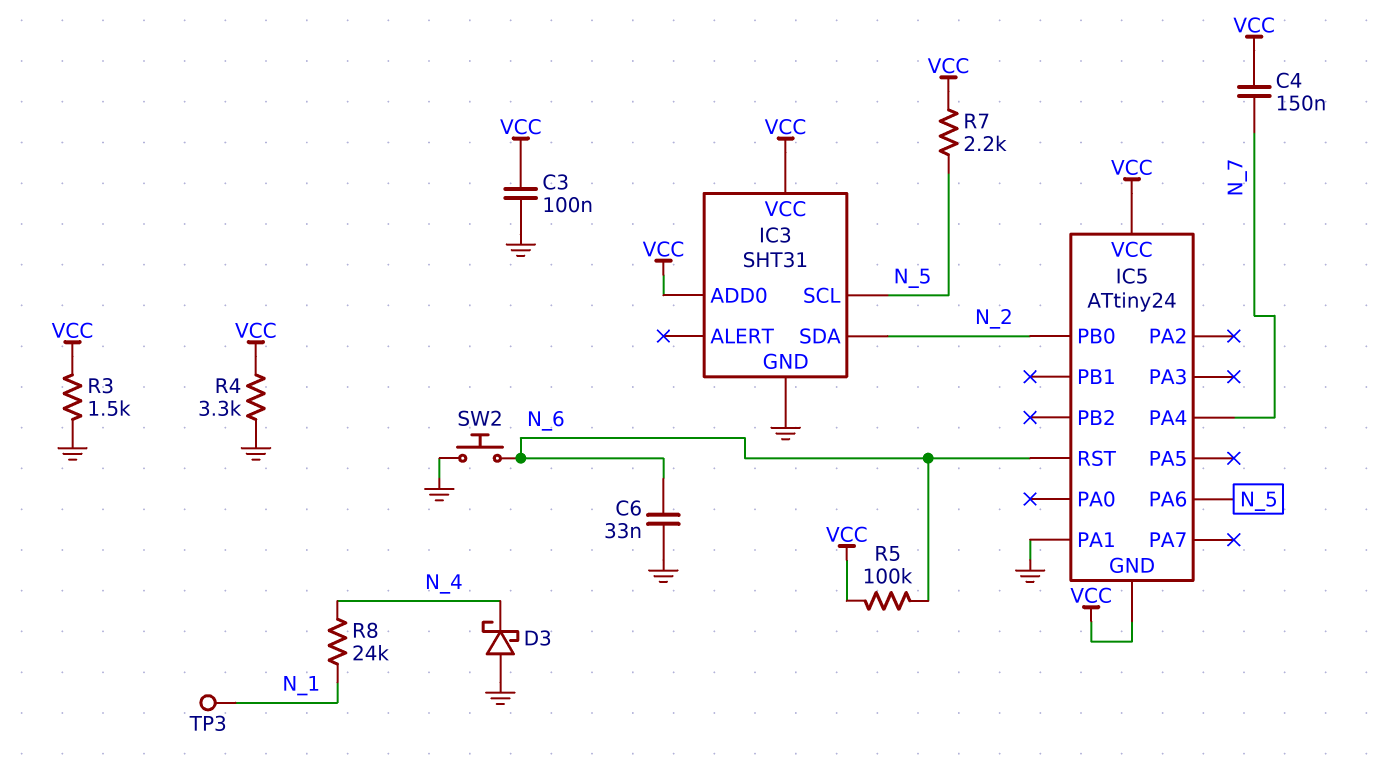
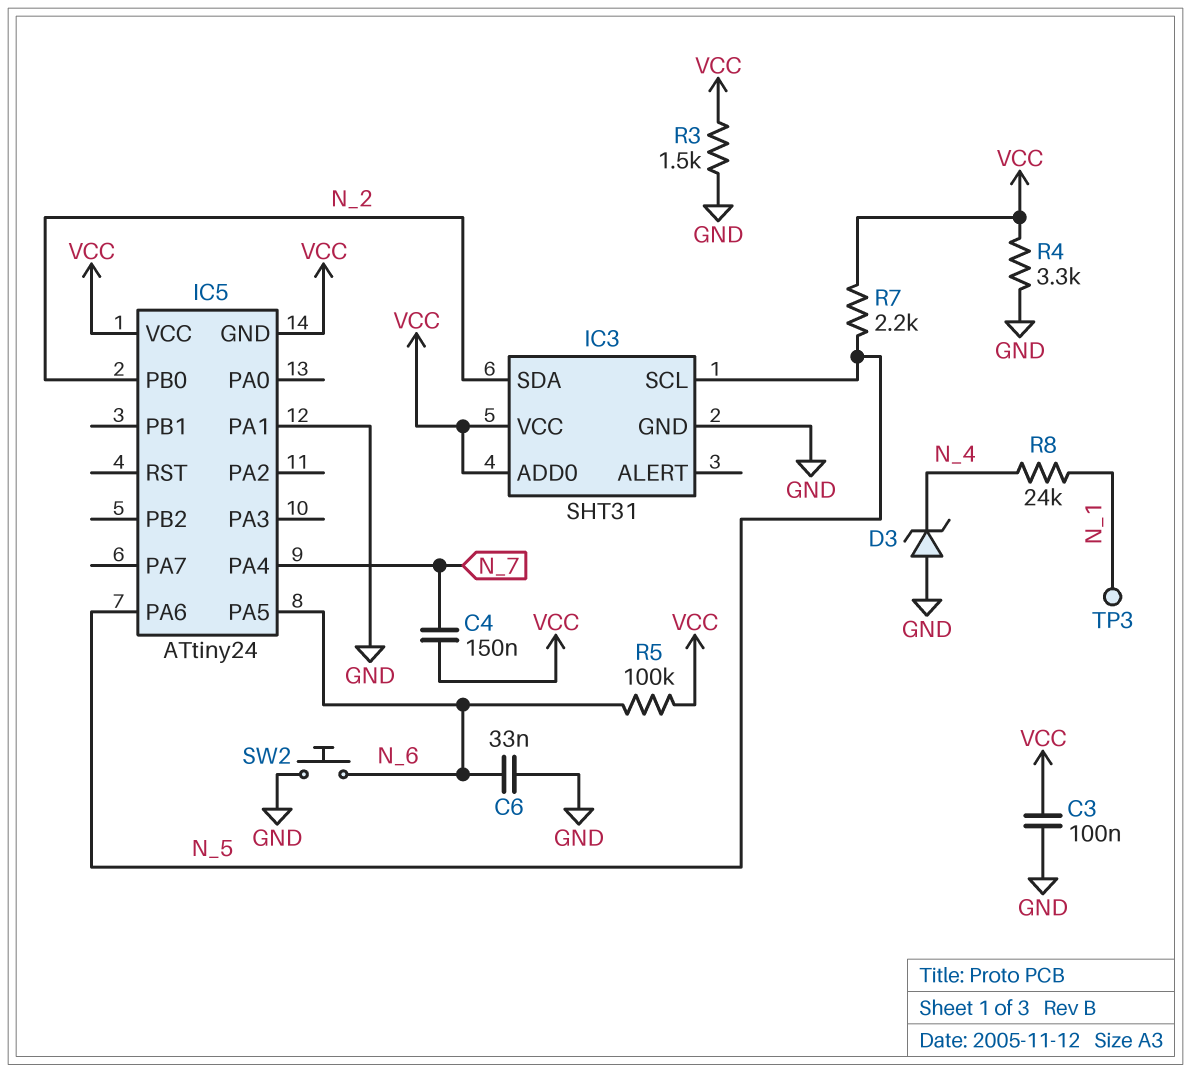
D3: schottky (A GND, K N_4) -> zener (A GND, K N_4)
IC5 pin PA5: none -> N_6
IC5 pin RST: N_6 -> none

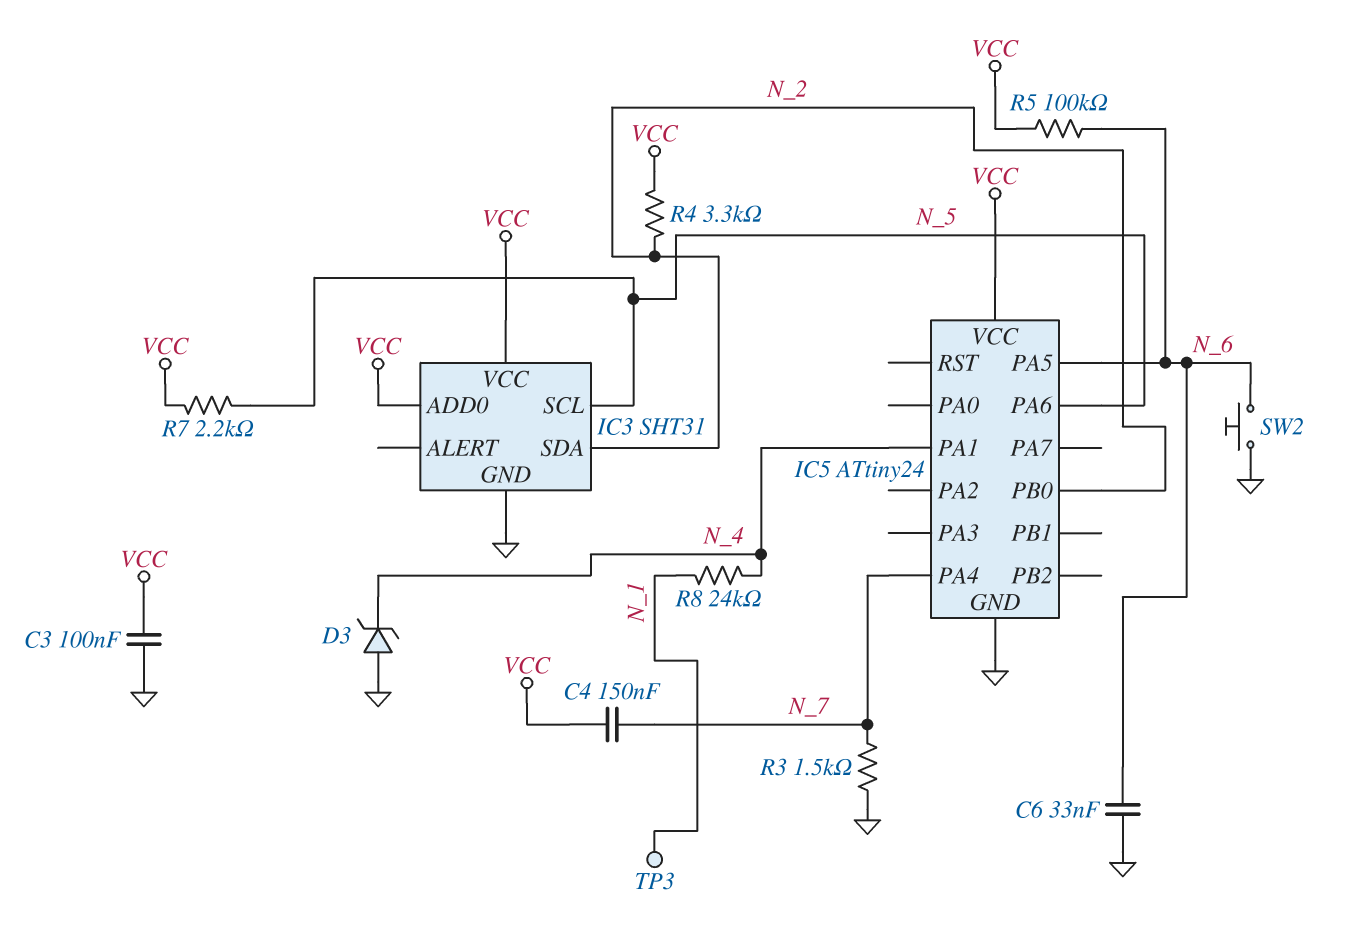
IC5 pin GND: VCC -> GND
IC5 pin PA1: GND -> N_4
R3: 1.5k (GND, VCC) -> 1.5k (GND, N_7)
R4: 3.3k (GND, VCC) -> 3.3k (N_2, VCC)

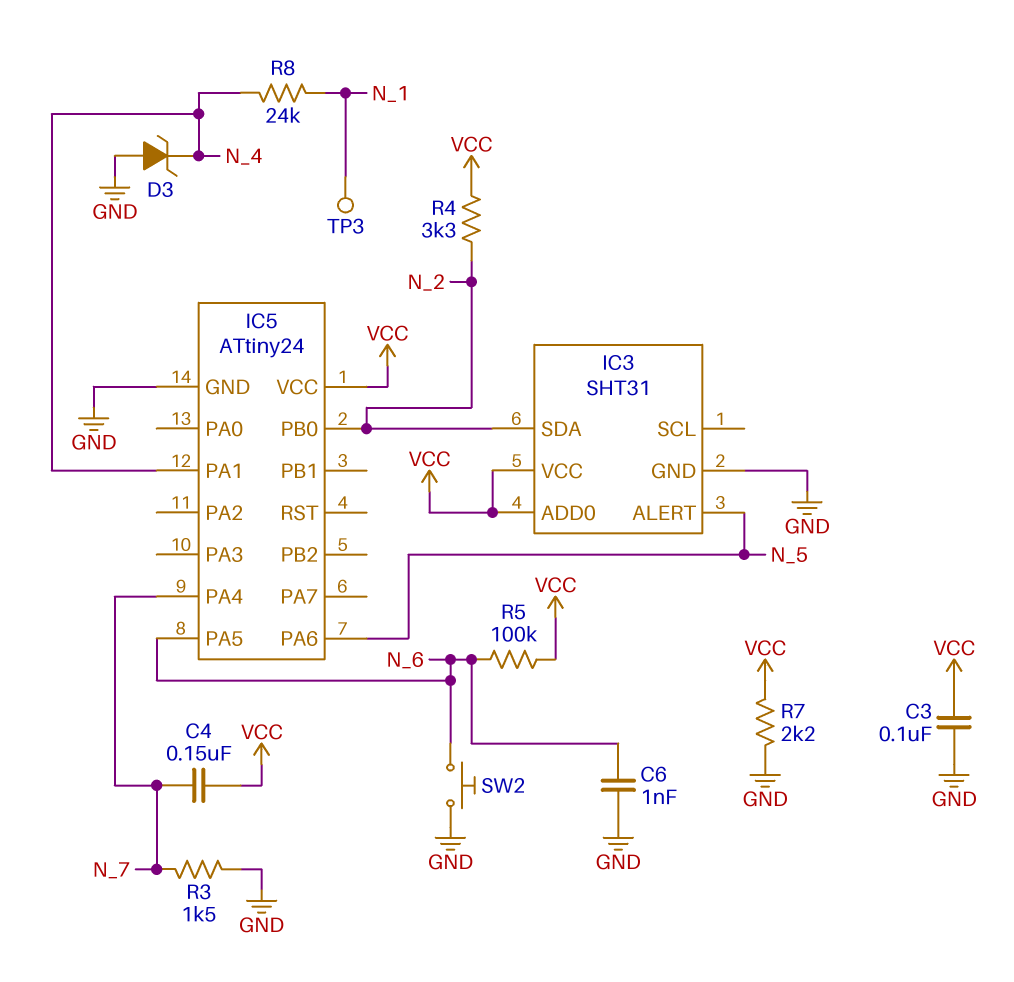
C6: 33nF (GND, N_6) -> 1nF (GND, N_6)
IC3 pin ALERT: none -> N_5
IC3 pin SCL: N_5 -> none
R7: 2.2k (N_5, VCC) -> 2.2k (GND, VCC)

